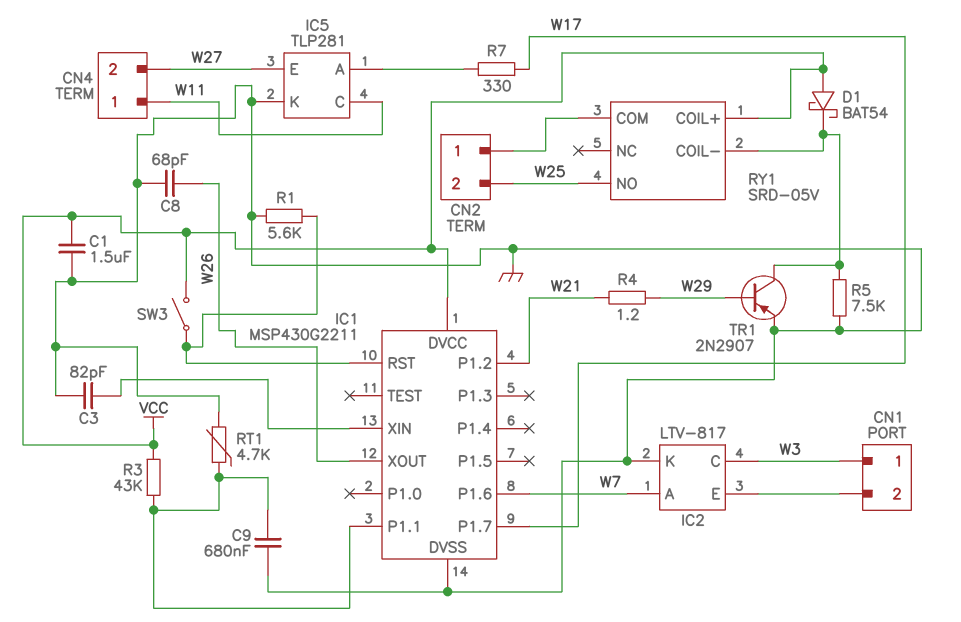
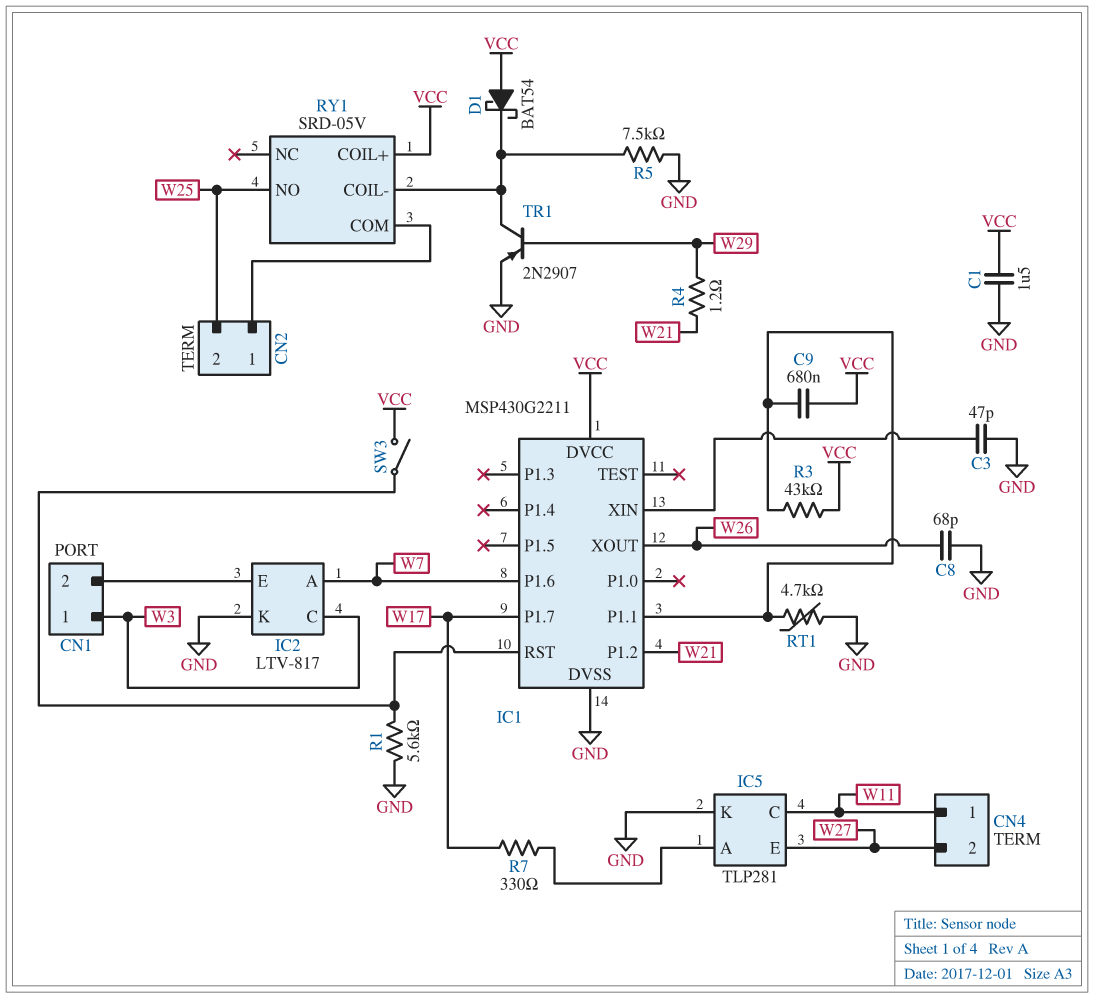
C3: 82pF (GND, IC1/XIN) -> 47pF (GND, IC1/XIN)
C9: 680nF (GND, IC1/P1.1) -> 680nF (IC1/P1.1, VCC)

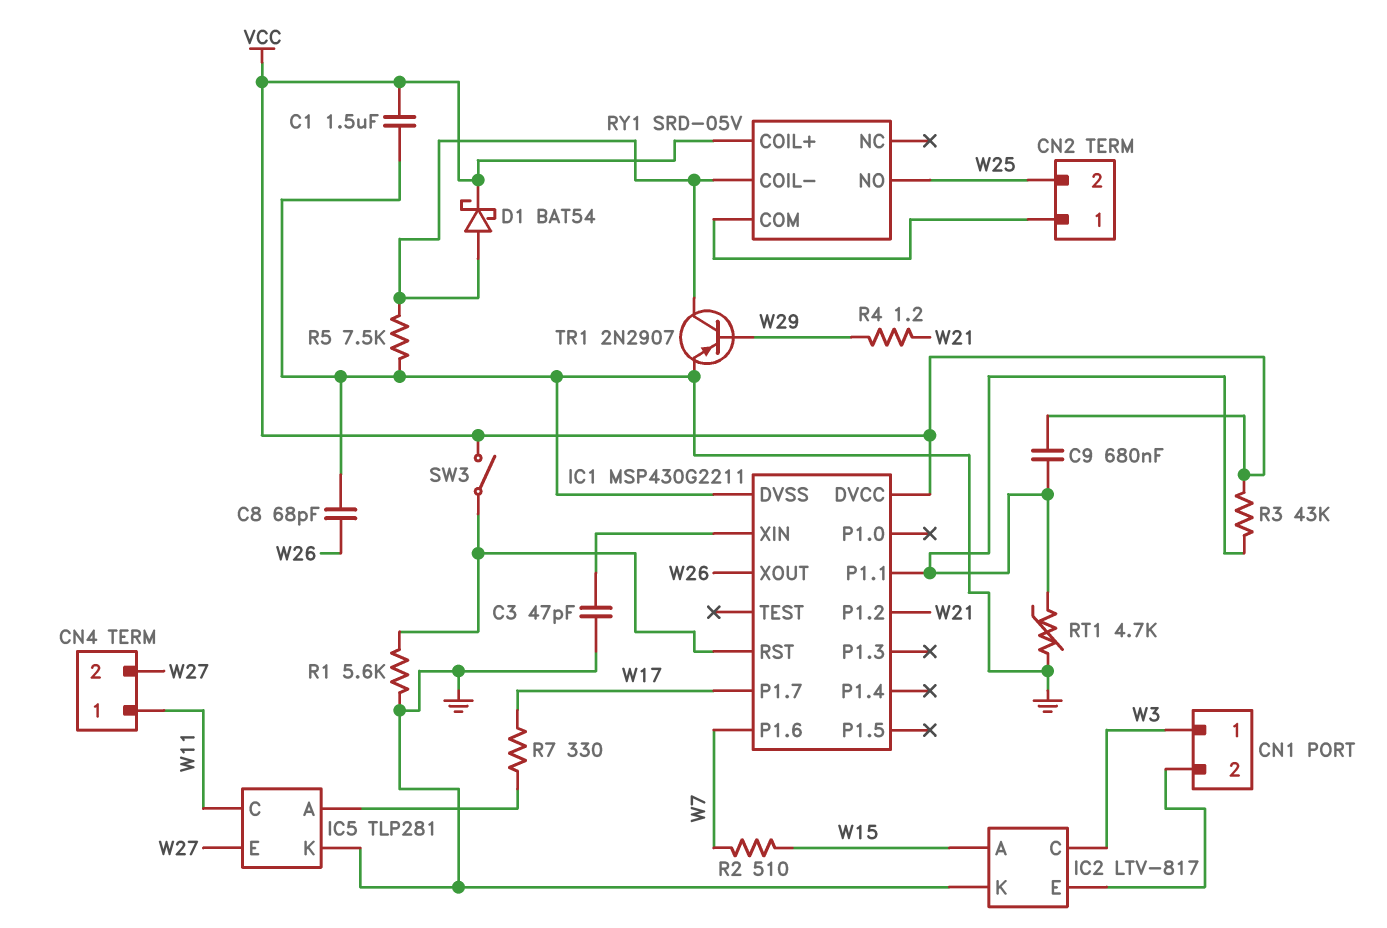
D1: schottky BAT54 (A VCC, K RY1/COIL-) -> schottky BAT54 (A RY1/COIL-, K VCC)
IC2 pin A: W7 -> W15
R2: none -> 510 (W7, W15)

